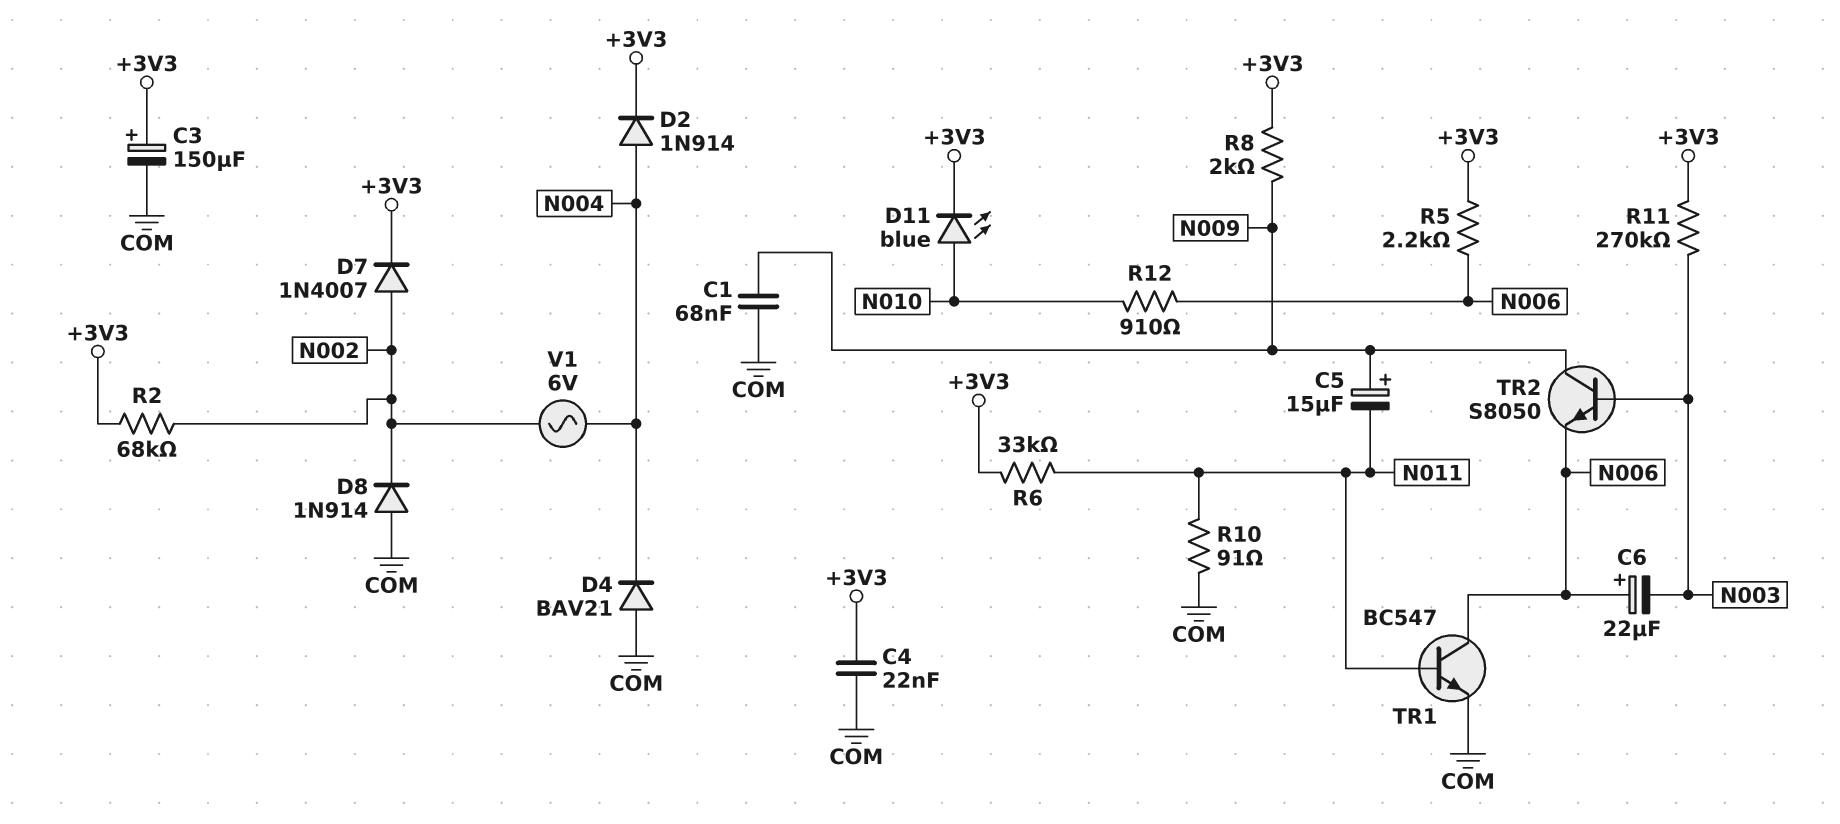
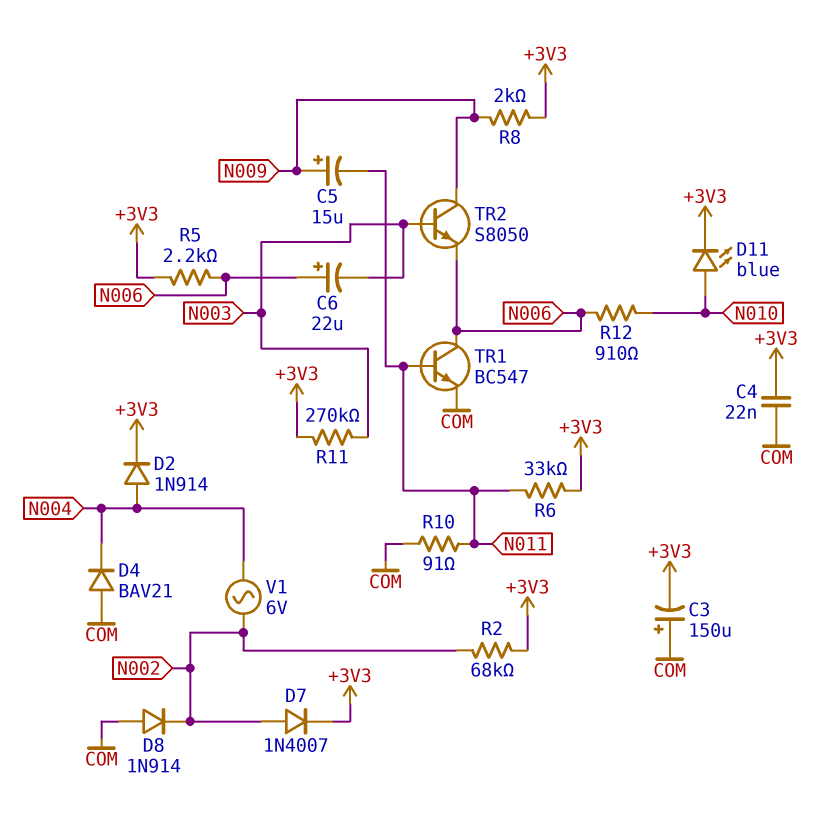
C1: 68nF (COM, N009) -> none
C3: 150uF (plus +3V3, minus COM) -> 150uF (plus COM, minus +3V3)

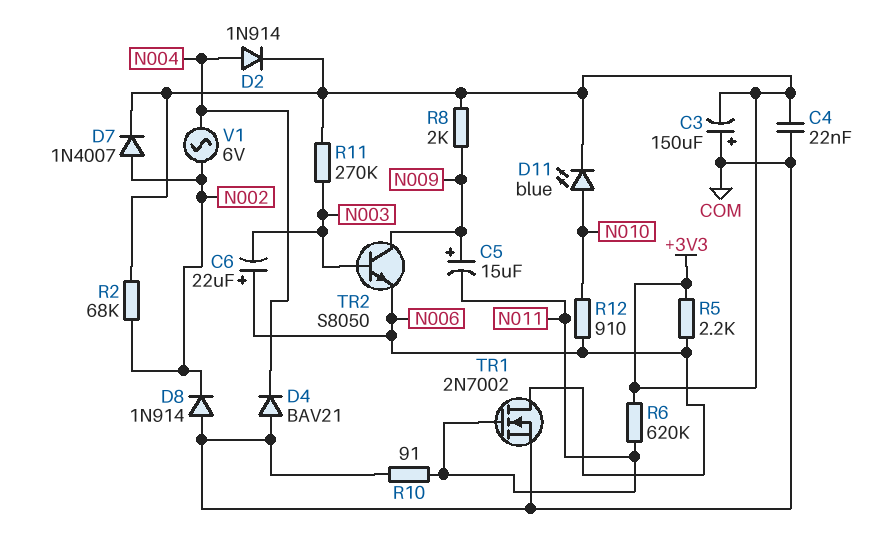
R6: 33k (+3V3, N011) -> 620k (+3V3, N011)
TR1: NPN BC547 (B N011, C N006, E COM) -> NMOS 2N7002 (G N011, D N006, S COM)

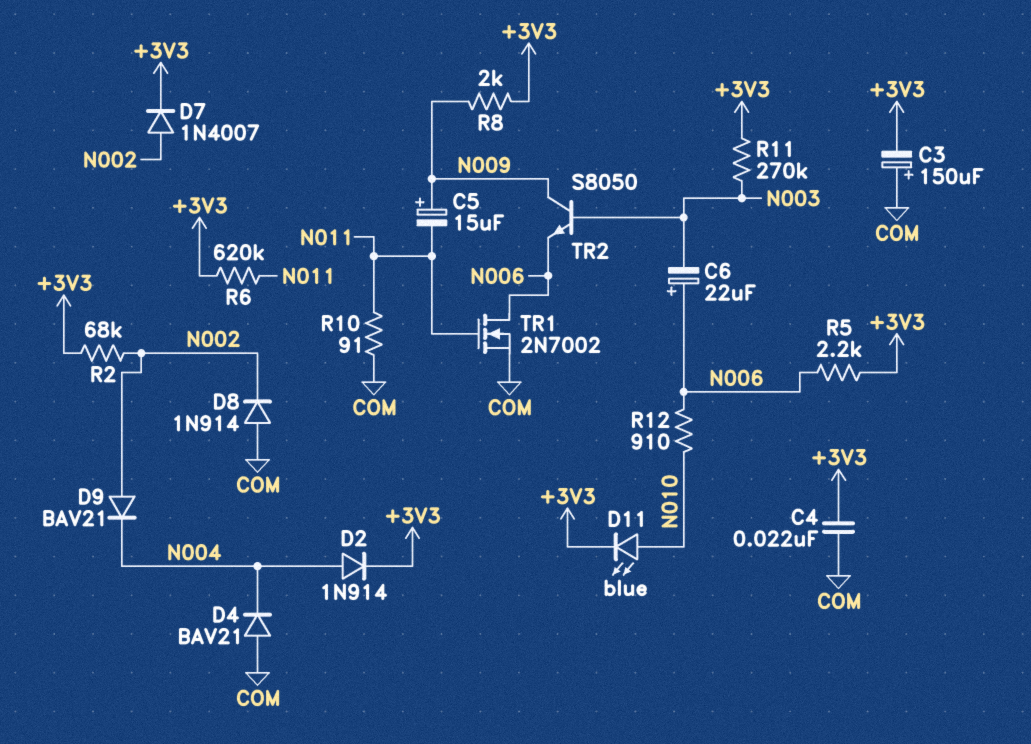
D9: none -> diode BAV21 (A N002, K N004)
V1: AC 6V (N002, N004) -> none

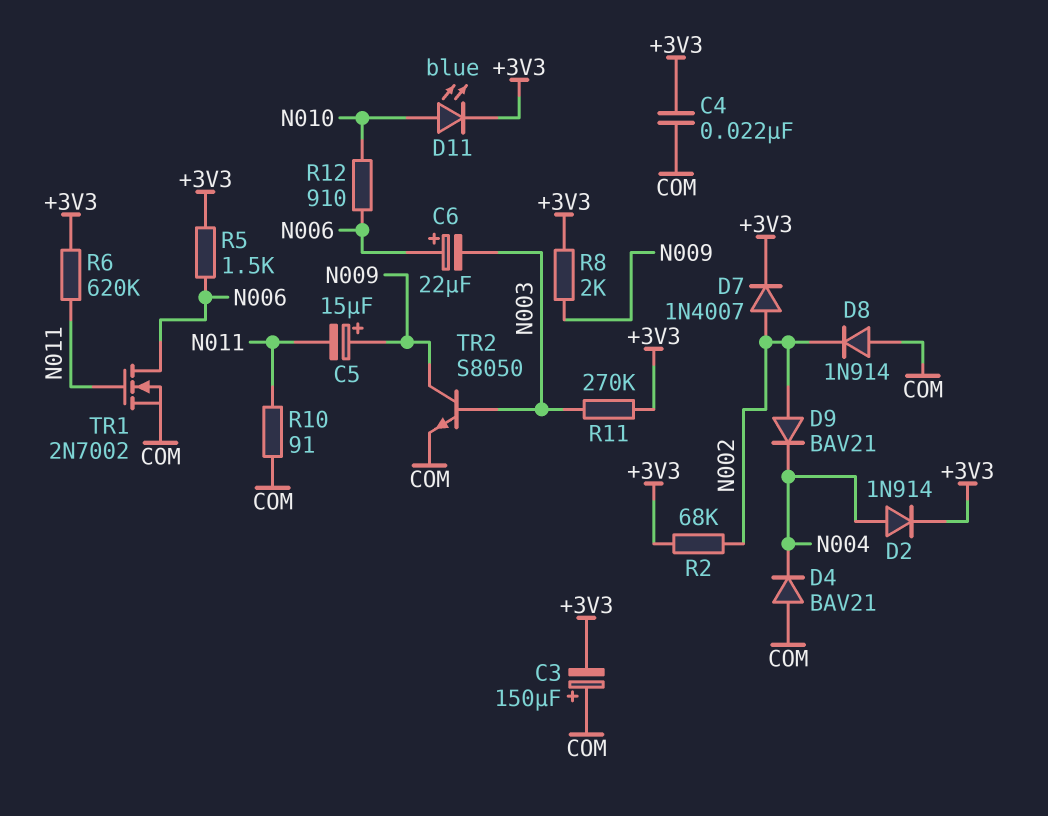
R5: 2.2k (+3V3, N006) -> 1.5k (+3V3, N006)
TR2: NPN S8050 (B N003, C N009, E N006) -> NPN S8050 (B N003, C N009, E COM)

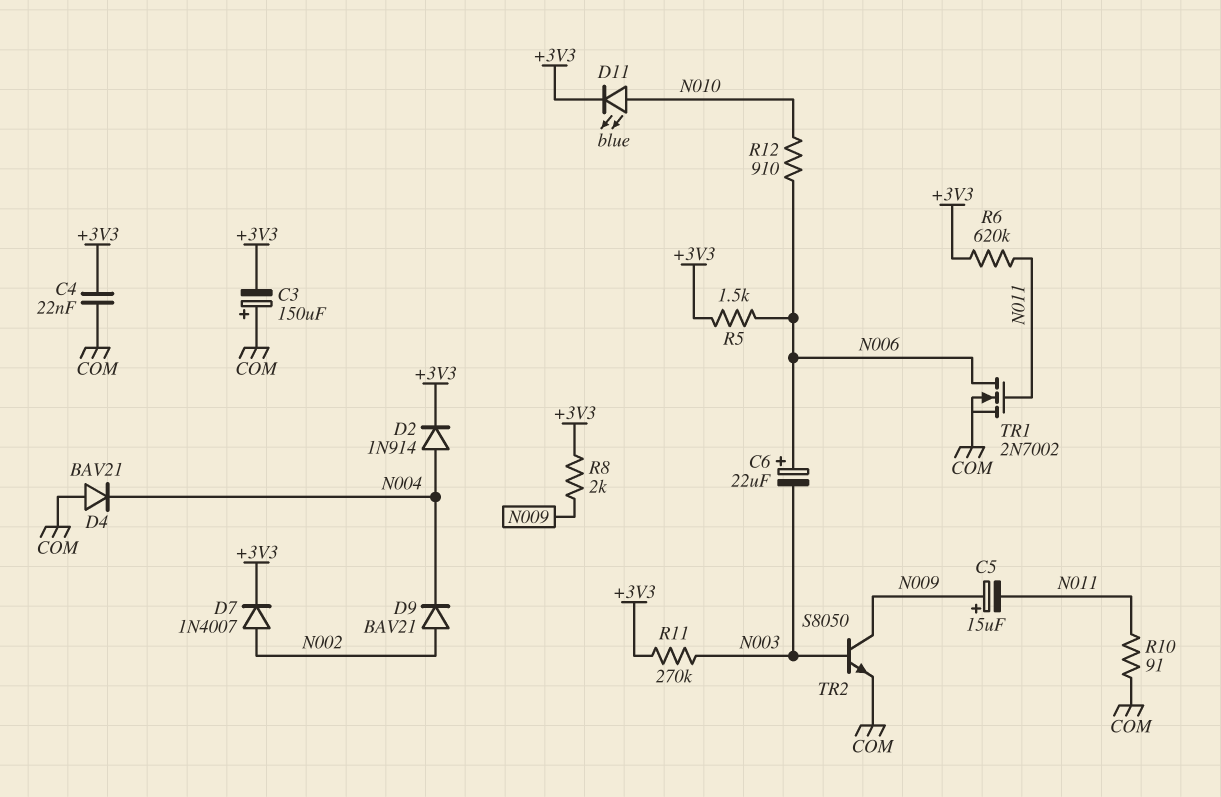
D8: diode 1N914 (A COM, K N002) -> none
R2: 68k (+3V3, N002) -> none

